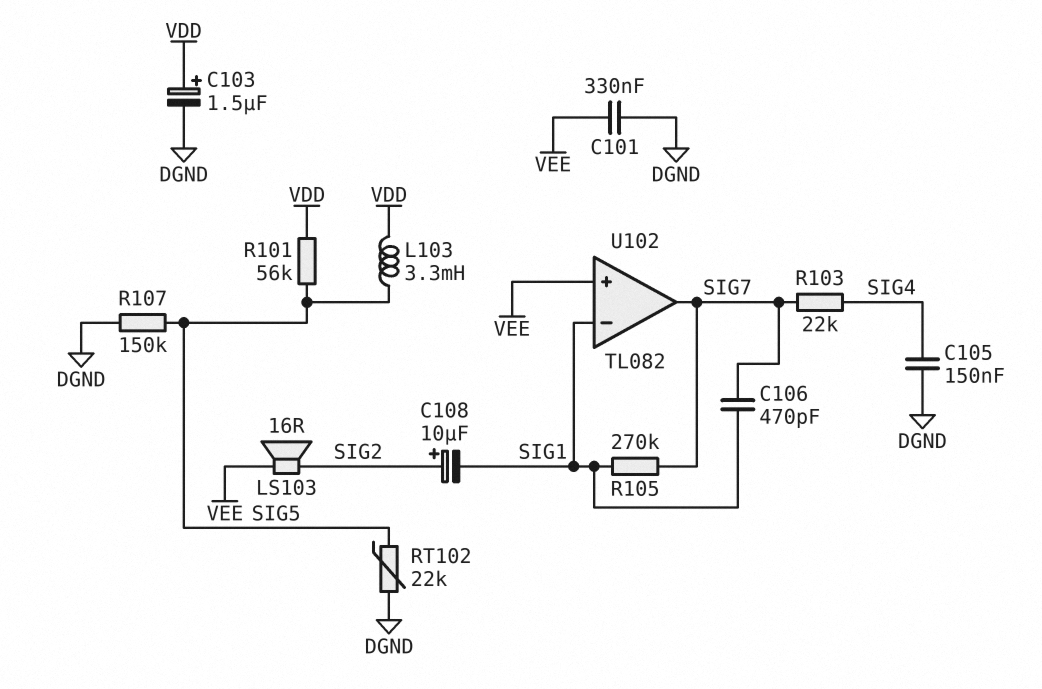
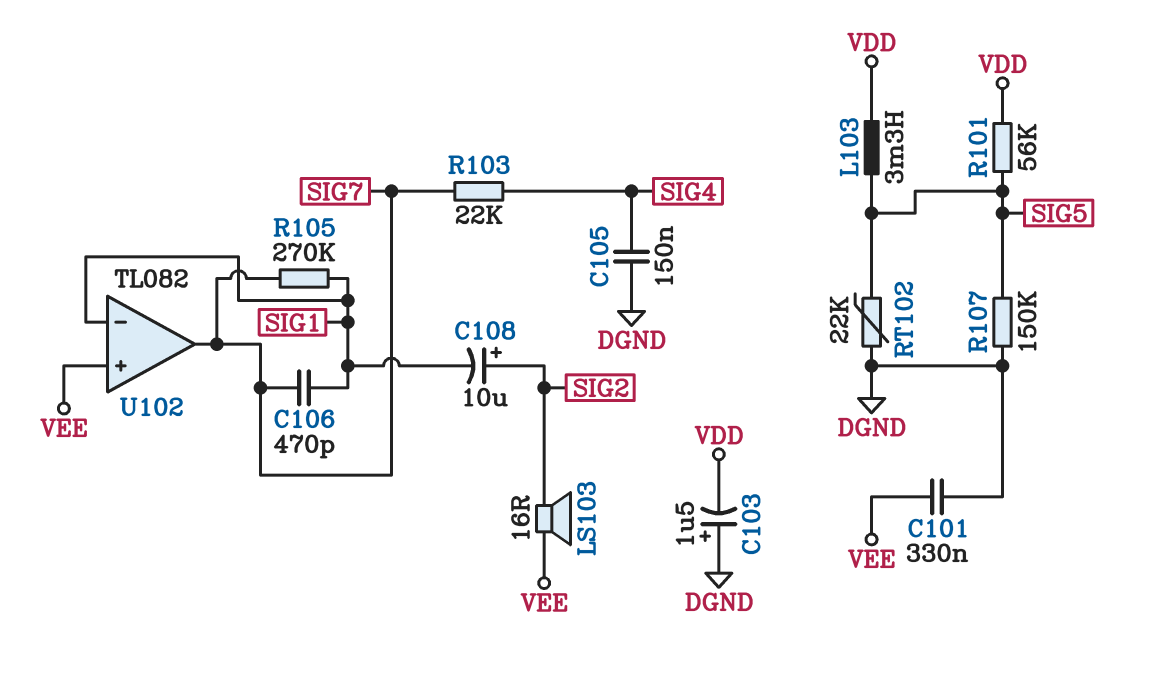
C103: 1.5uF (plus VDD, minus DGND) -> 1.5uF (plus DGND, minus VDD)

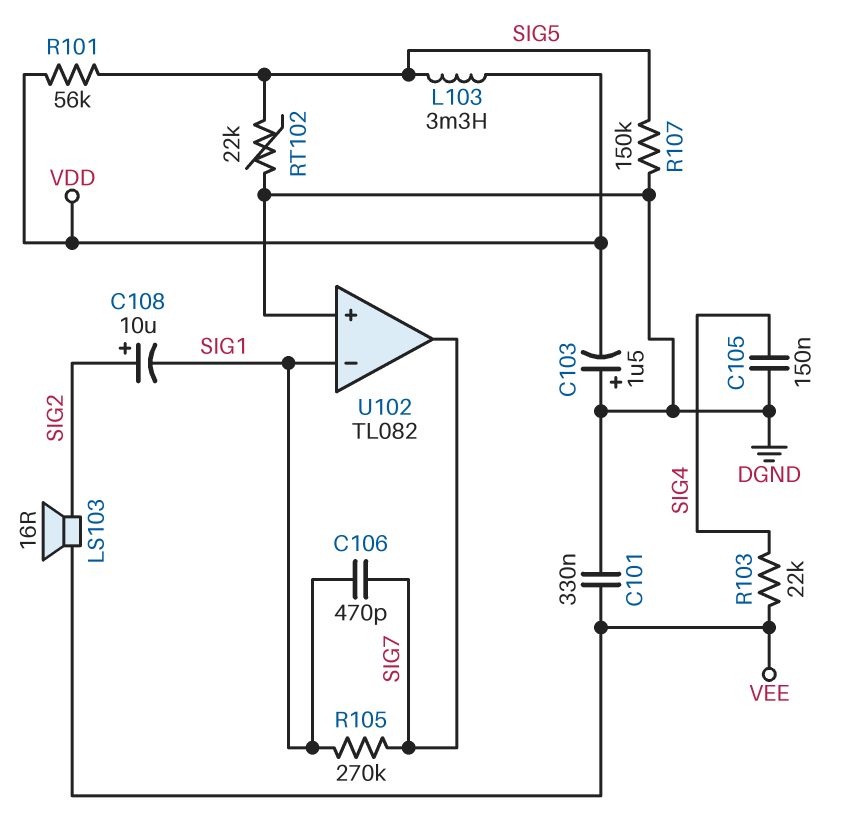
R103: 22k (SIG4, SIG7) -> 22k (SIG4, VEE)
U102 pin in+: VEE -> DGND

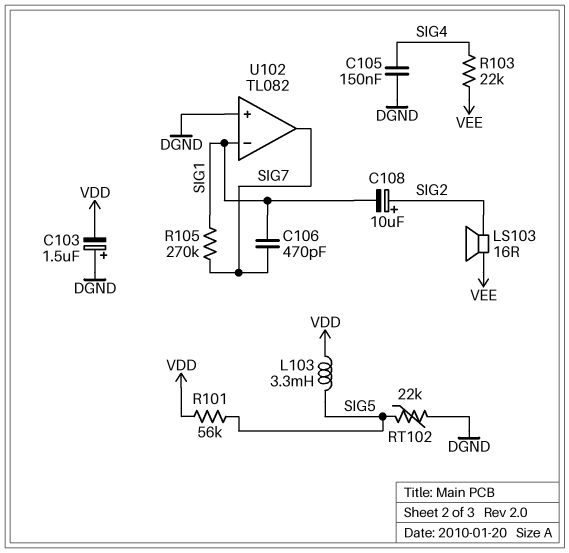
C101: 330nF (DGND, VEE) -> none
R107: 150k (DGND, SIG5) -> none

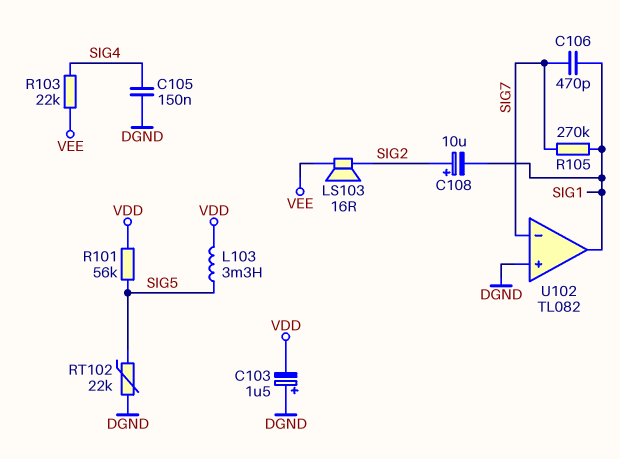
U102 pin in-: SIG1 -> SIG7
U102 pin out: SIG7 -> SIG1

